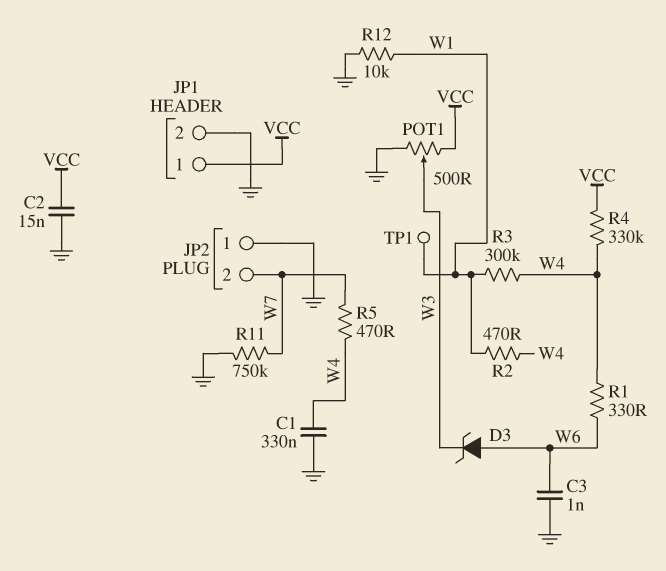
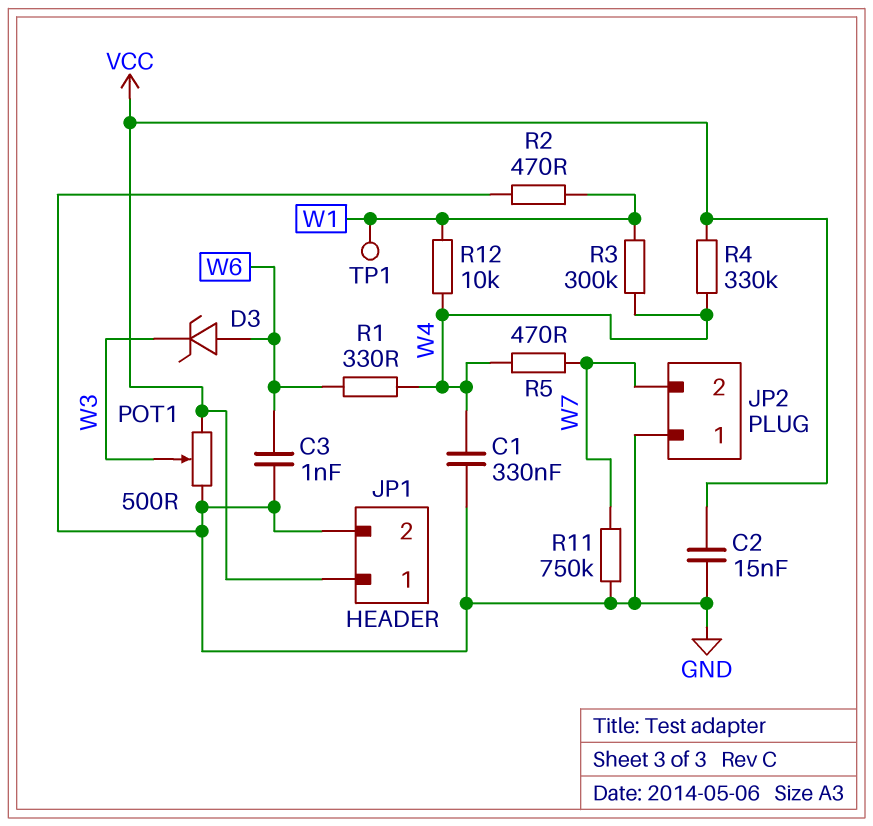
R2: 470 (W1, W4) -> 470 (GND, W1)
R12: 10k (GND, W1) -> 10k (W1, W4)

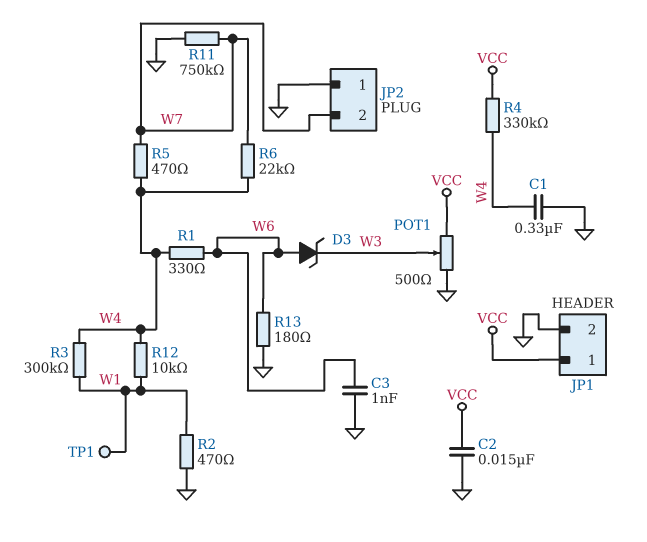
R6: none -> 22k (W4, W7)
R13: none -> 180 (GND, W6)

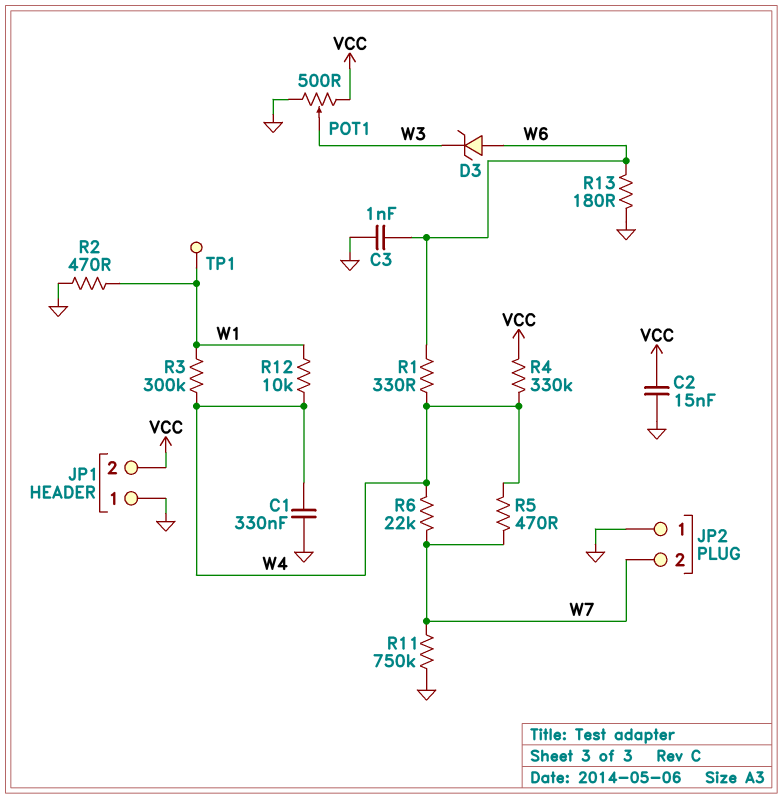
JP1 pin 1: VCC -> GND
JP1 pin 2: GND -> VCC

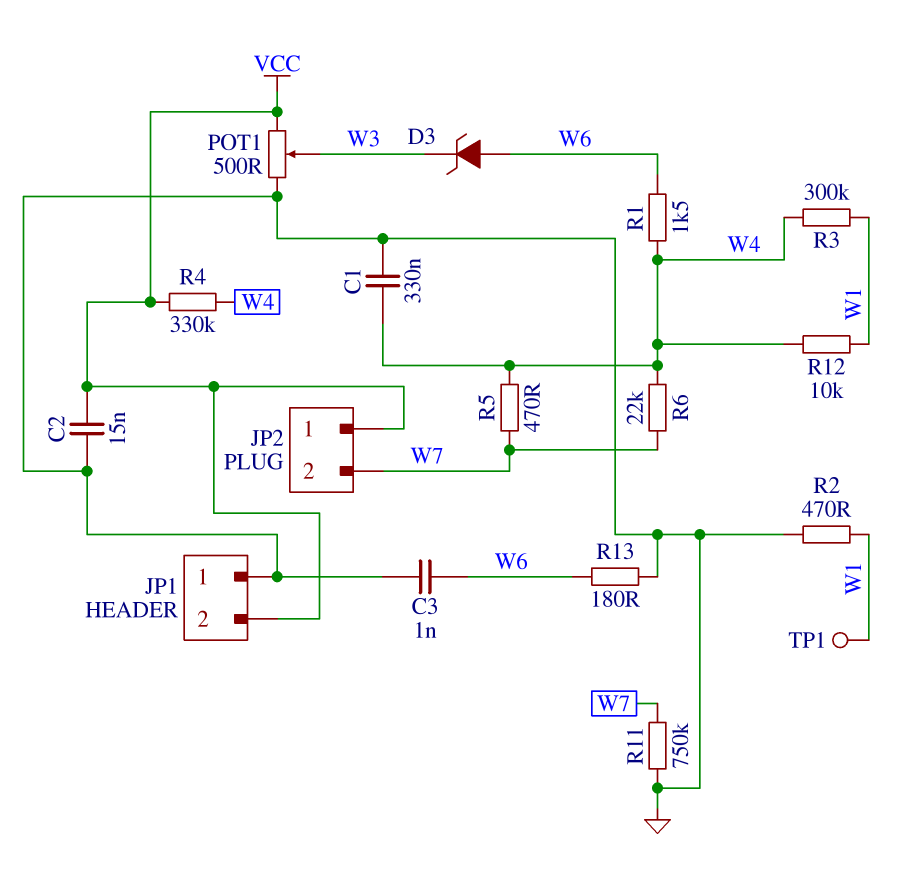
JP2 pin 1: GND -> VCC
R1: 330 (W4, W6) -> 1.5k (W4, W6)

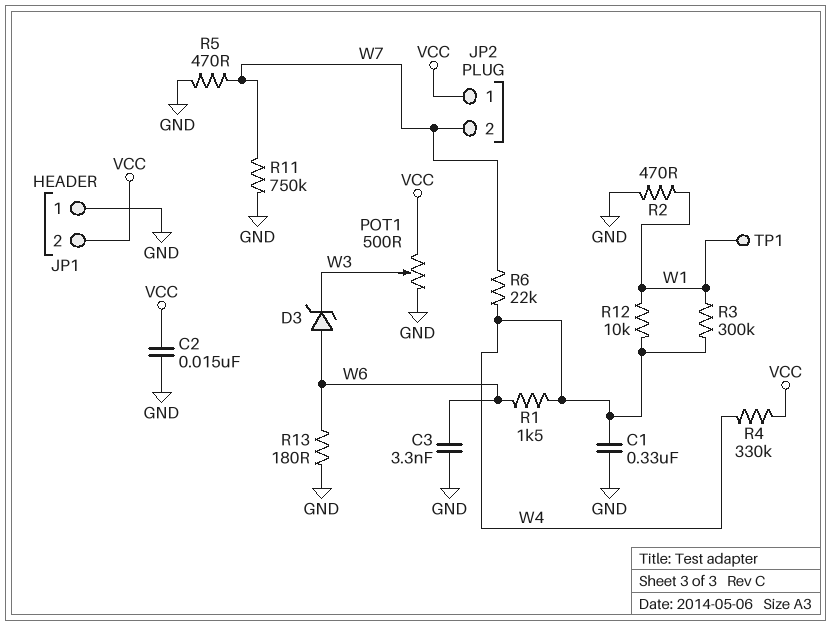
C3: 1nF (GND, W6) -> 3.3nF (GND, W6)
R5: 470 (W4, W7) -> 470 (GND, W7)

